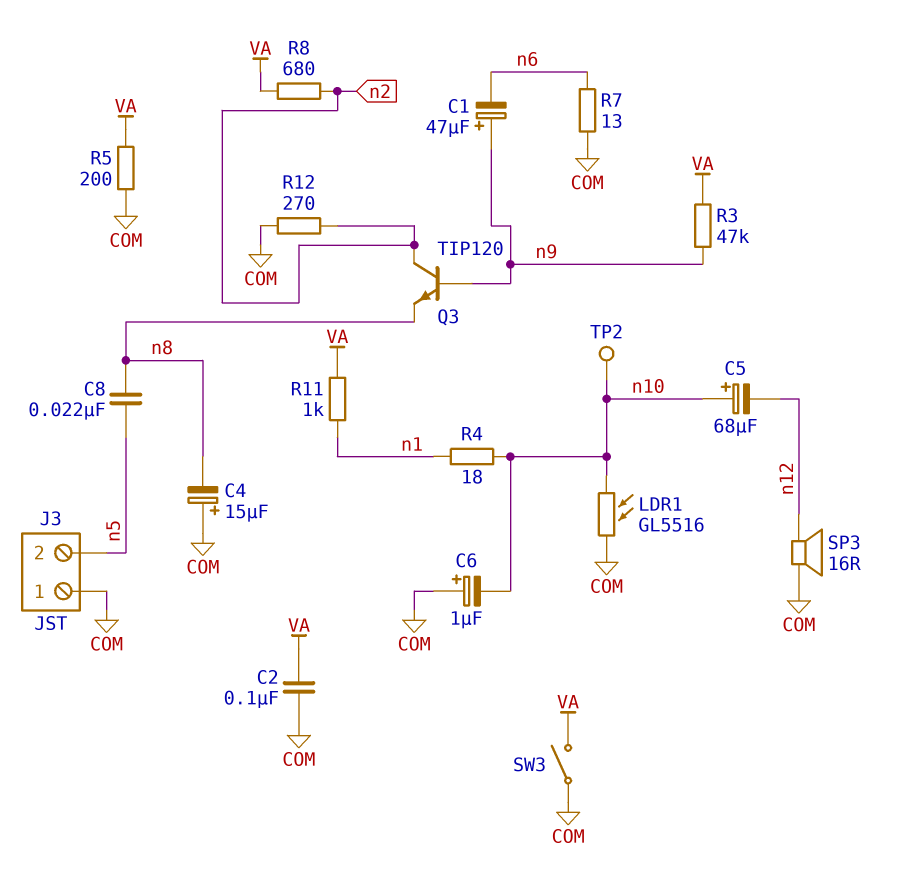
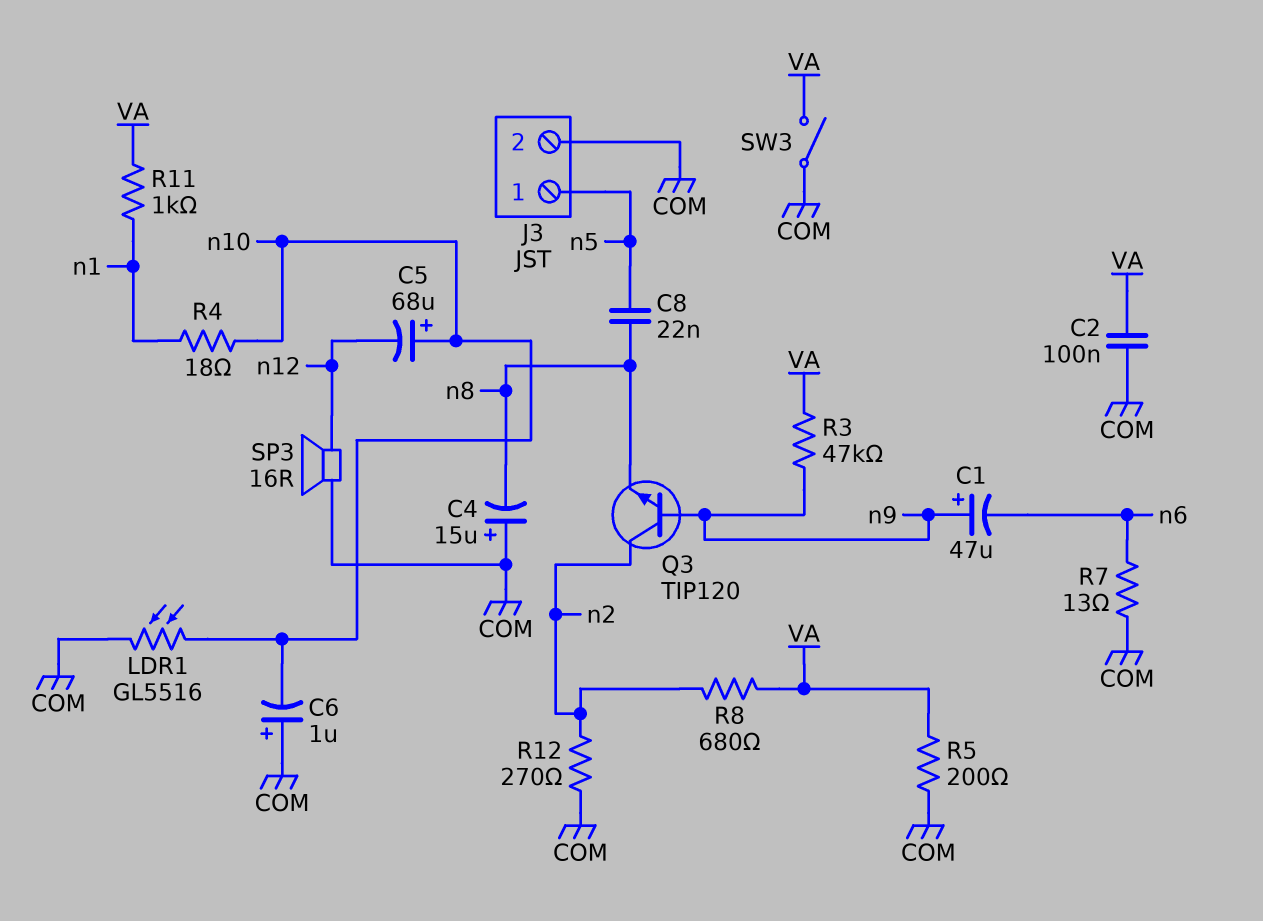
J3 pin 1: COM -> n5
J3 pin 2: n5 -> COM
TP2: test point (n10) -> none

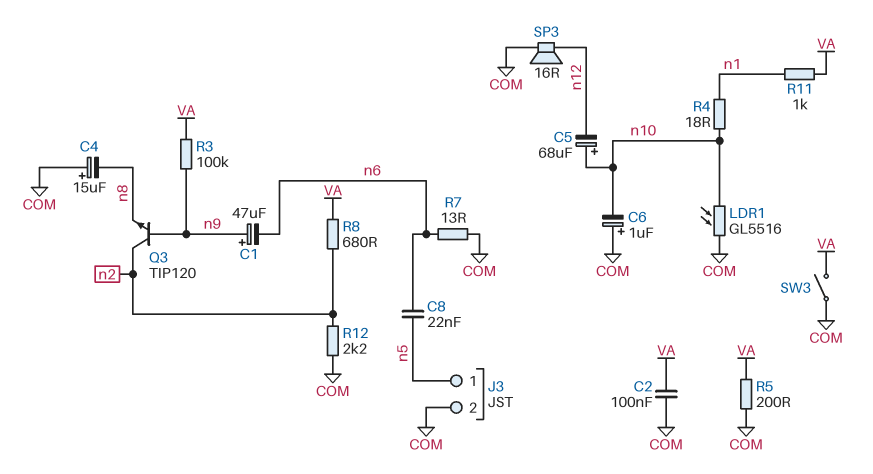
C8: 22nF (n5, n8) -> 22nF (n5, n6)
R3: 47k (VA, n9) -> 100k (VA, n9)
R12: 270 (COM, n2) -> 2.2k (COM, n2)

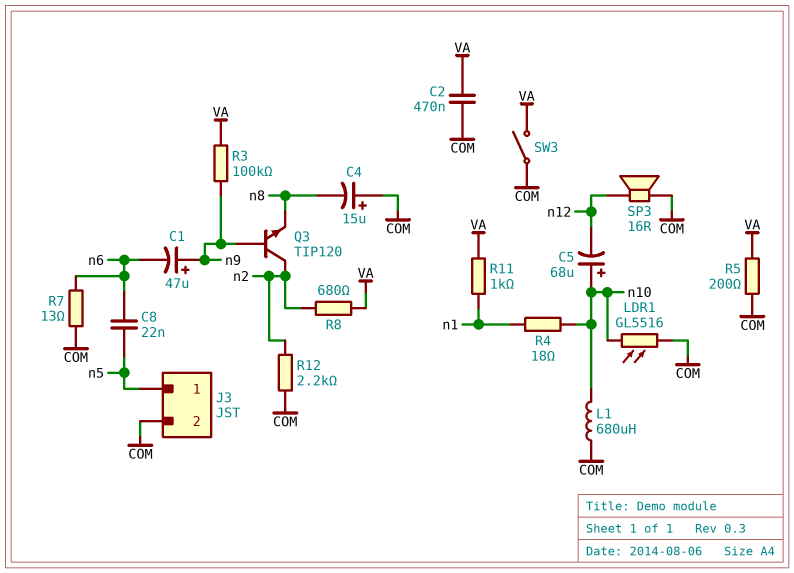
C2: 100nF (COM, VA) -> 470nF (COM, VA)
C6: 1uF (plus COM, minus n10) -> none
L1: none -> 680uH (COM, n10)

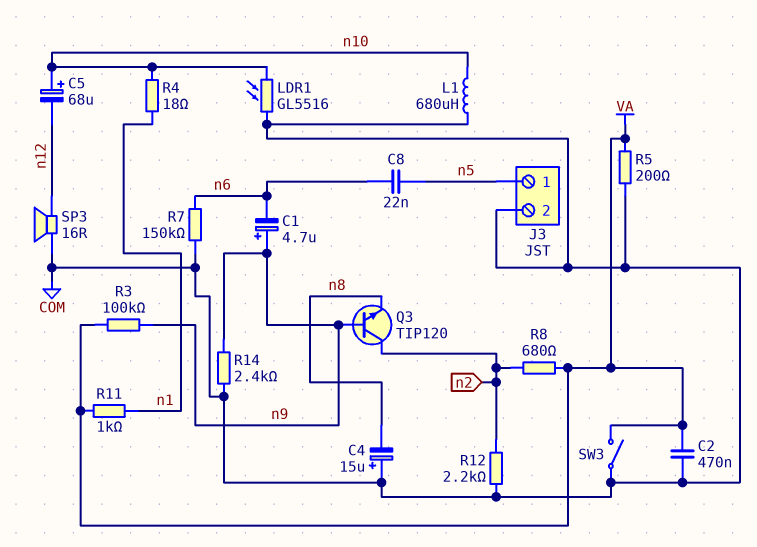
C1: 47uF (plus n9, minus n6) -> 4.7uF (plus n9, minus n6)
R7: 13 (COM, n6) -> 150k (COM, n6)
R14: none -> 2.4k (COM, n9)

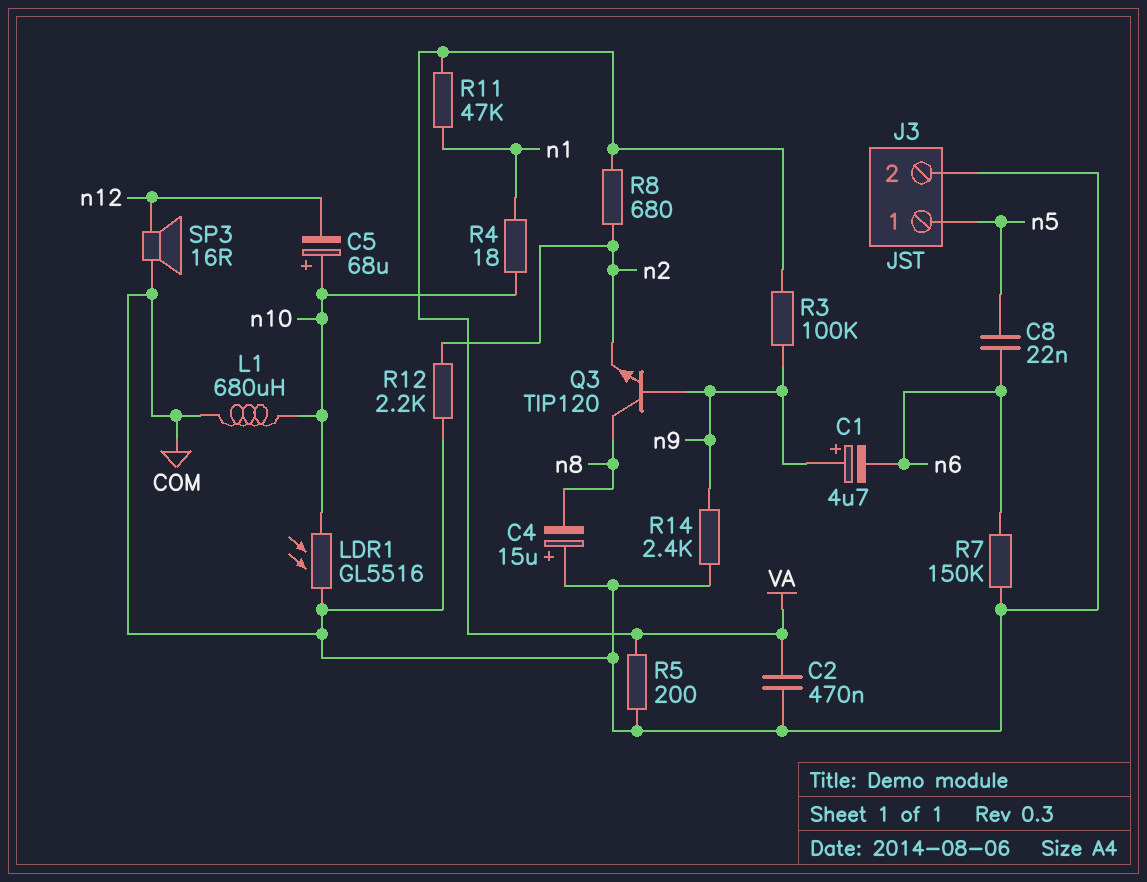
Q3: NPN TIP120 (B n9, C n2, E n8) -> NPN TIP120 (B n9, C n8, E n2)
R11: 1k (VA, n1) -> 47k (VA, n1)
SW3: switch (COM, VA) -> none

